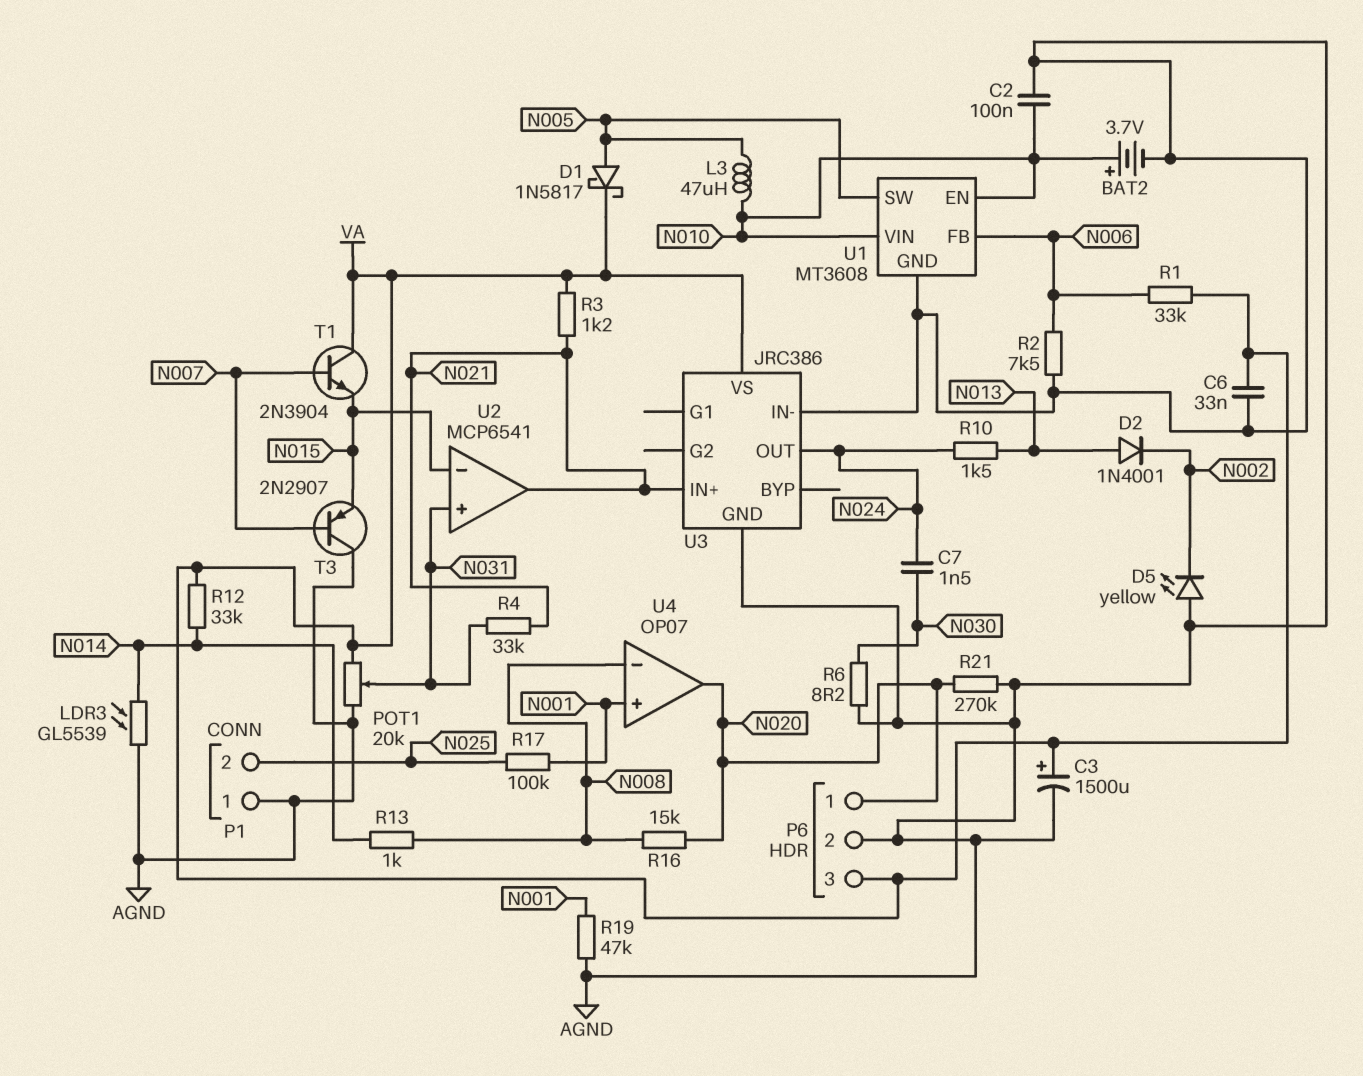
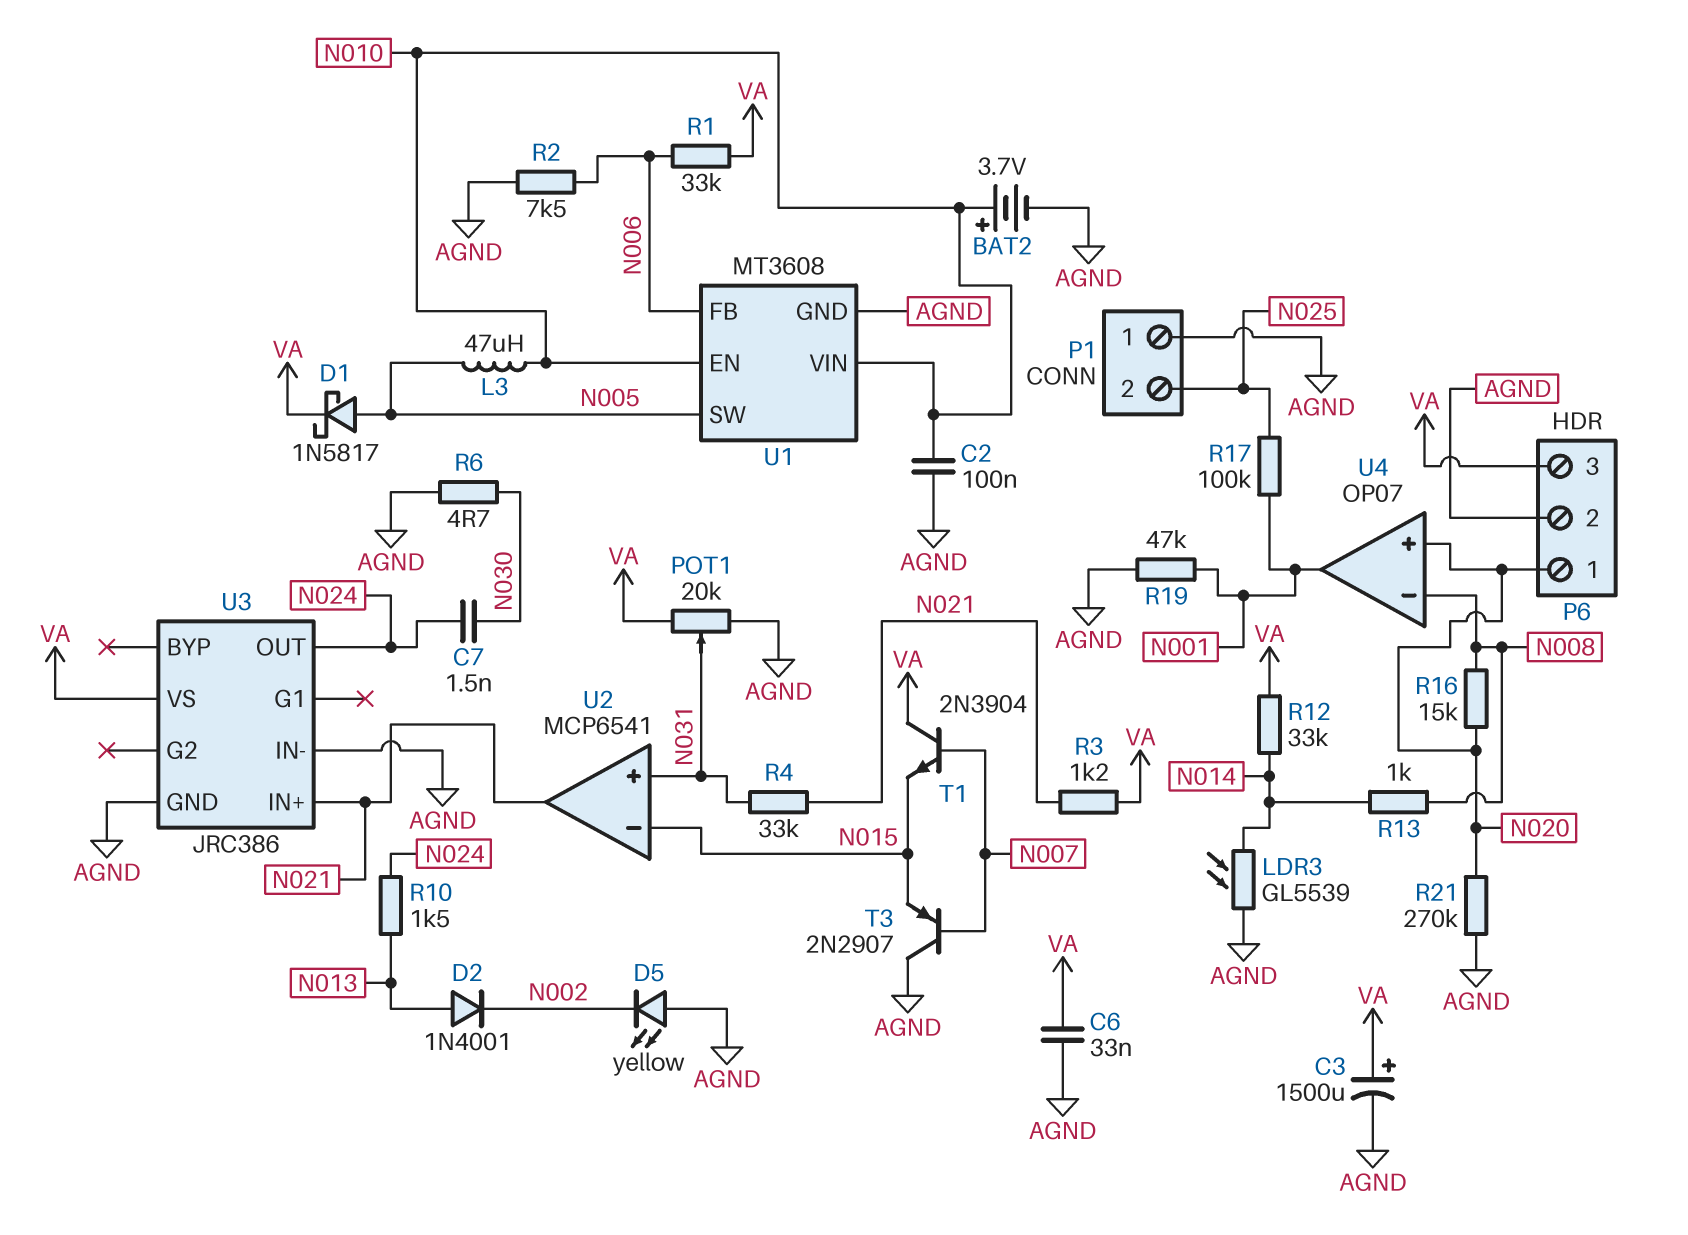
R6: 8.2 (AGND, N030) -> 4.7 (AGND, N030)
U4 pin in+: N001 -> N020
U4 pin out: N020 -> N001

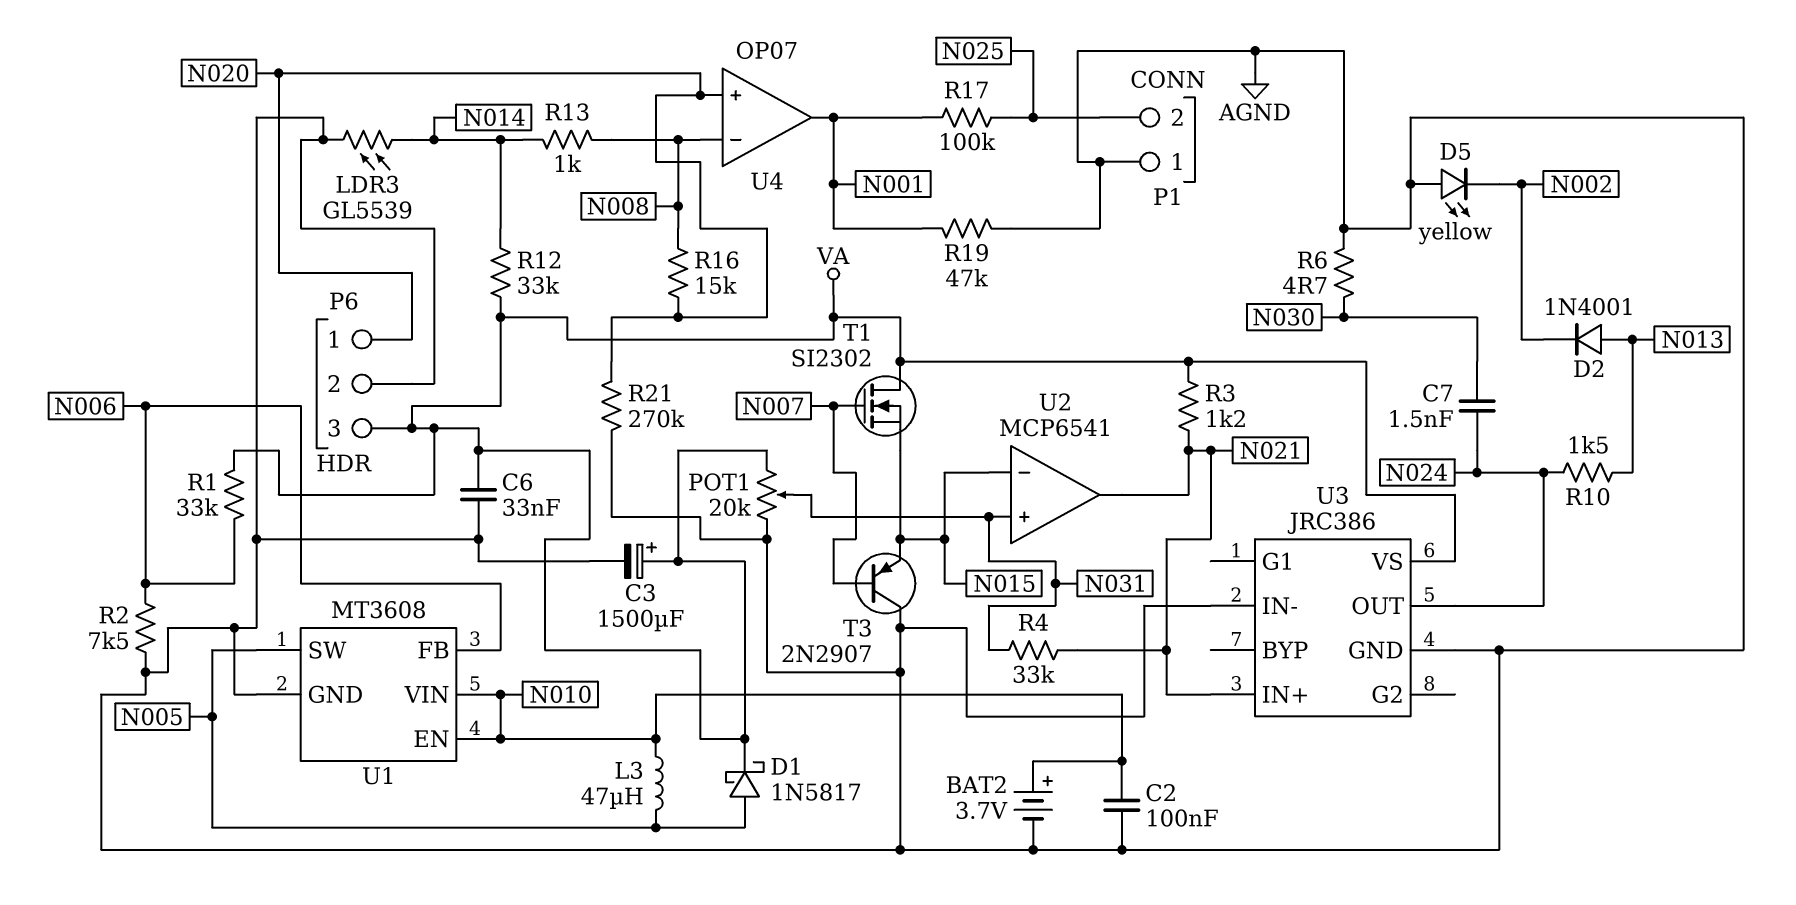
T1: NPN 2N3904 (B N007, C VA, E N015) -> NMOS SI2302 (G N007, D VA, S N015)

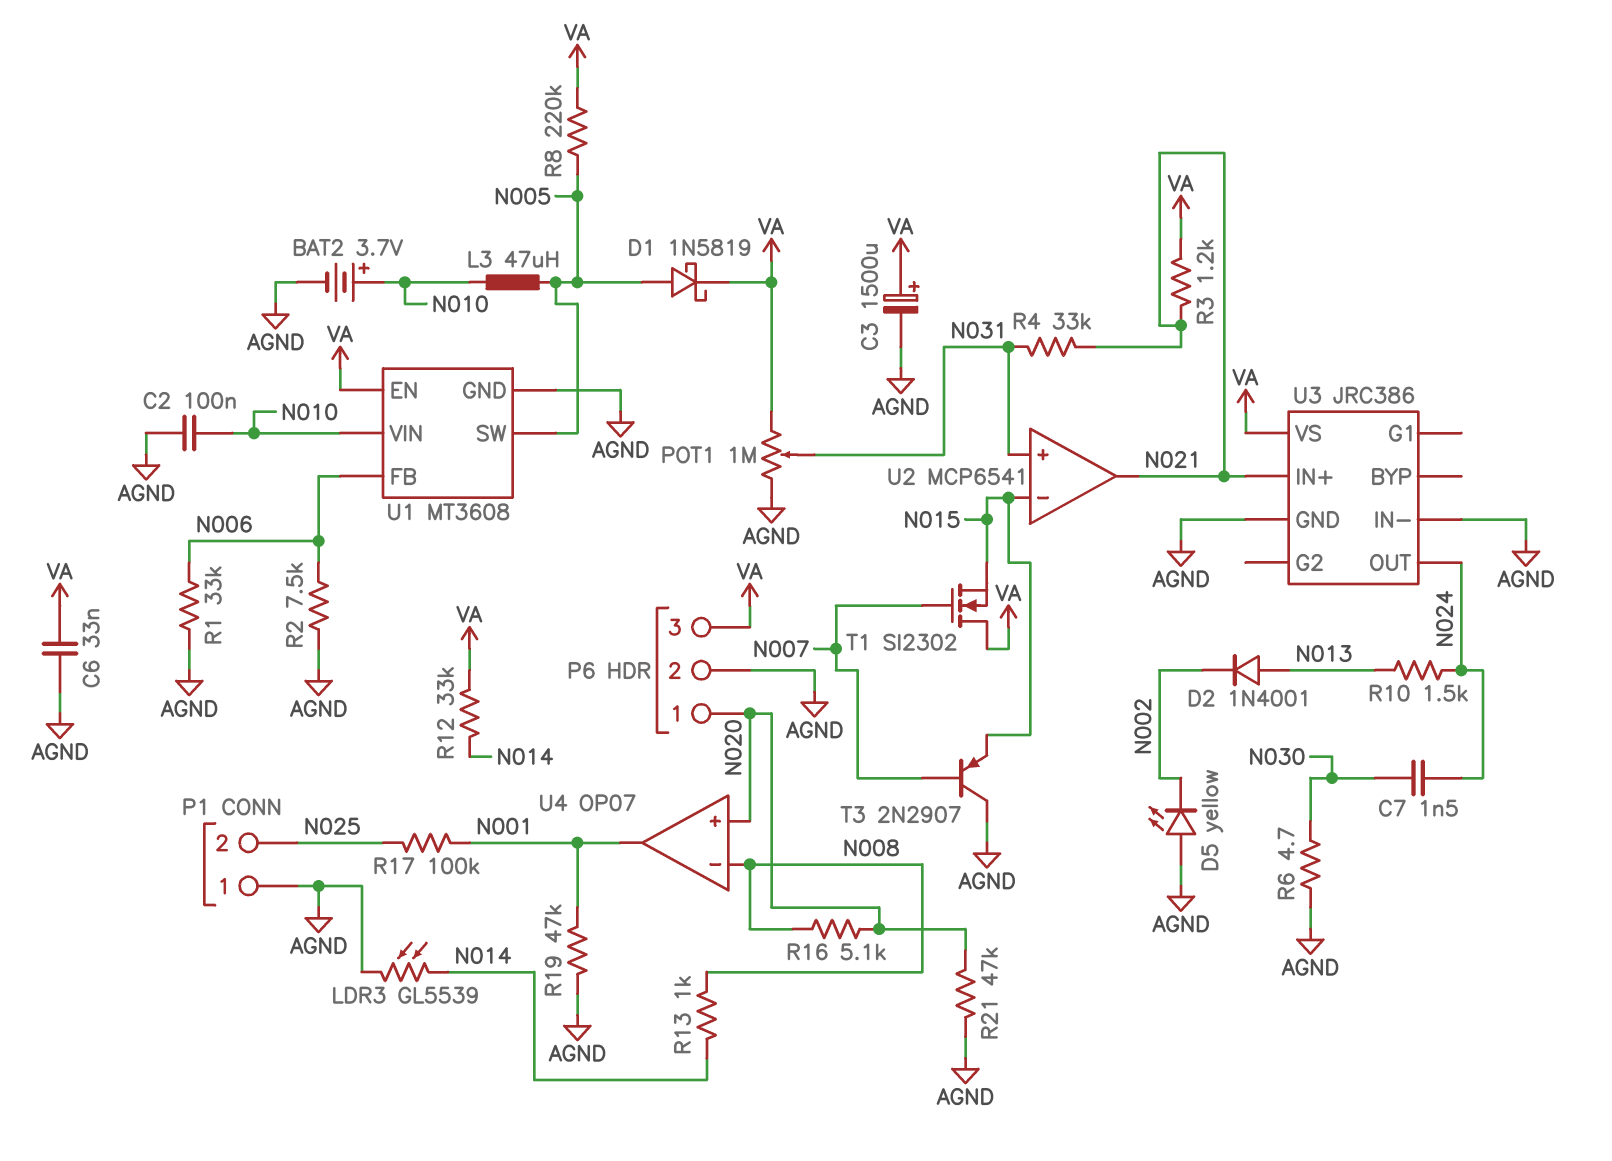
D1: schottky 1N5817 (A N005, K VA) -> schottky 1N5819 (A N005, K VA)
POT1: 20k (AGND, VA, wiper N031) -> 1M (AGND, VA, wiper N031)
R1: 33k (N006, VA) -> 33k (AGND, N006)
R8: none -> 220k (N005, VA)
R16: 15k (N008, N020) -> 5.1k (N008, N020)
R21: 270k (AGND, N020) -> 47k (AGND, N020)
U1 pin EN: N010 -> VA

